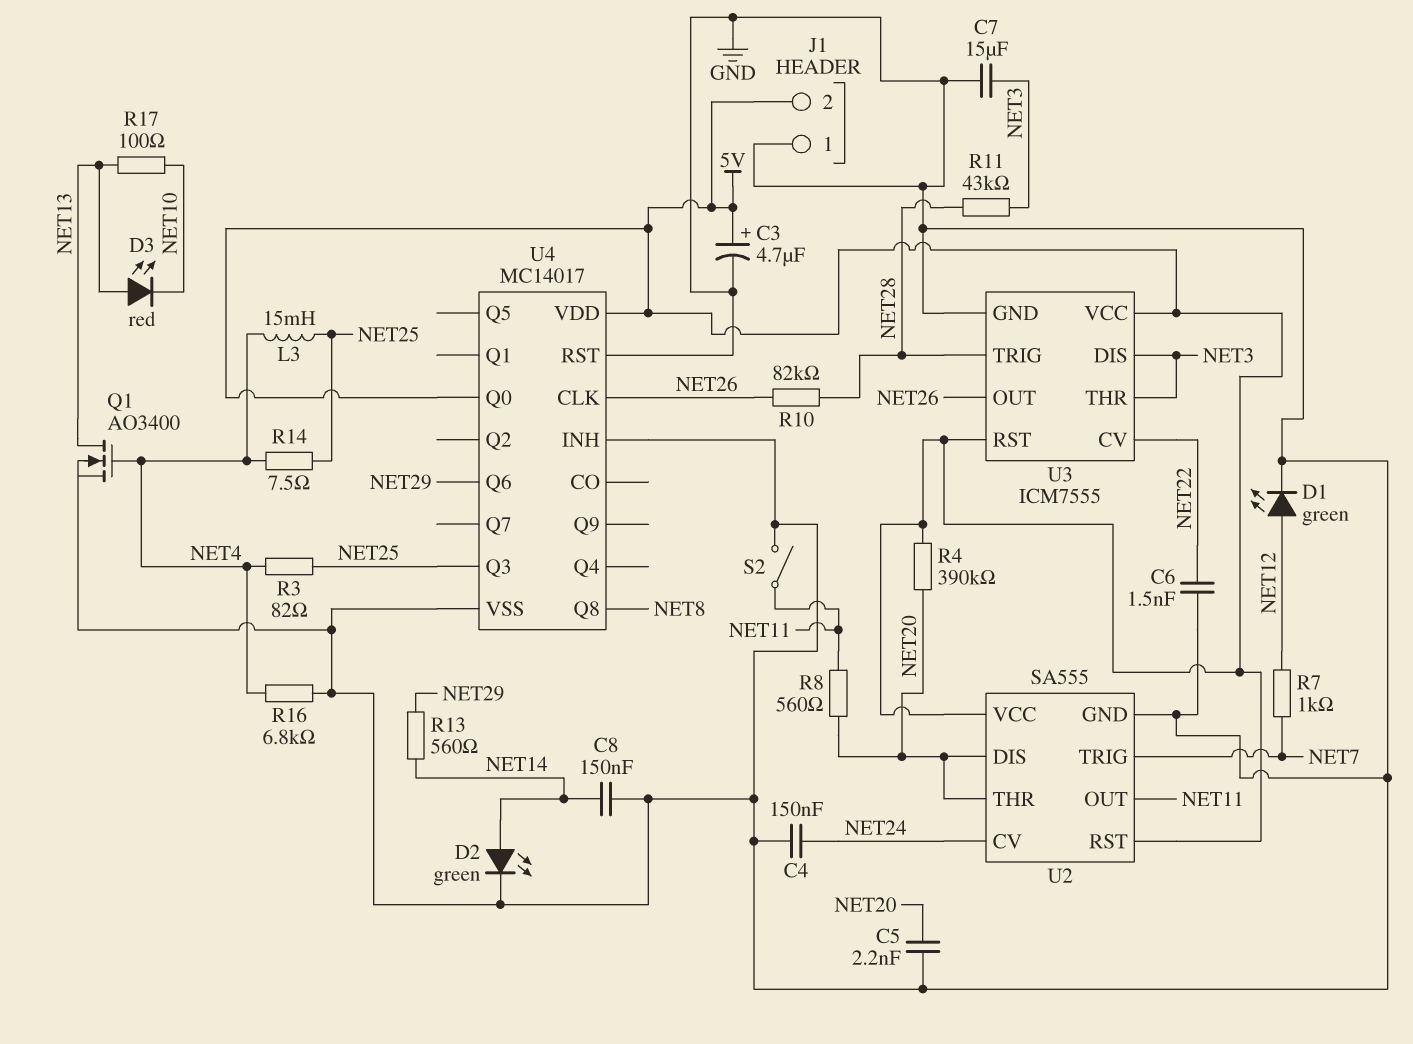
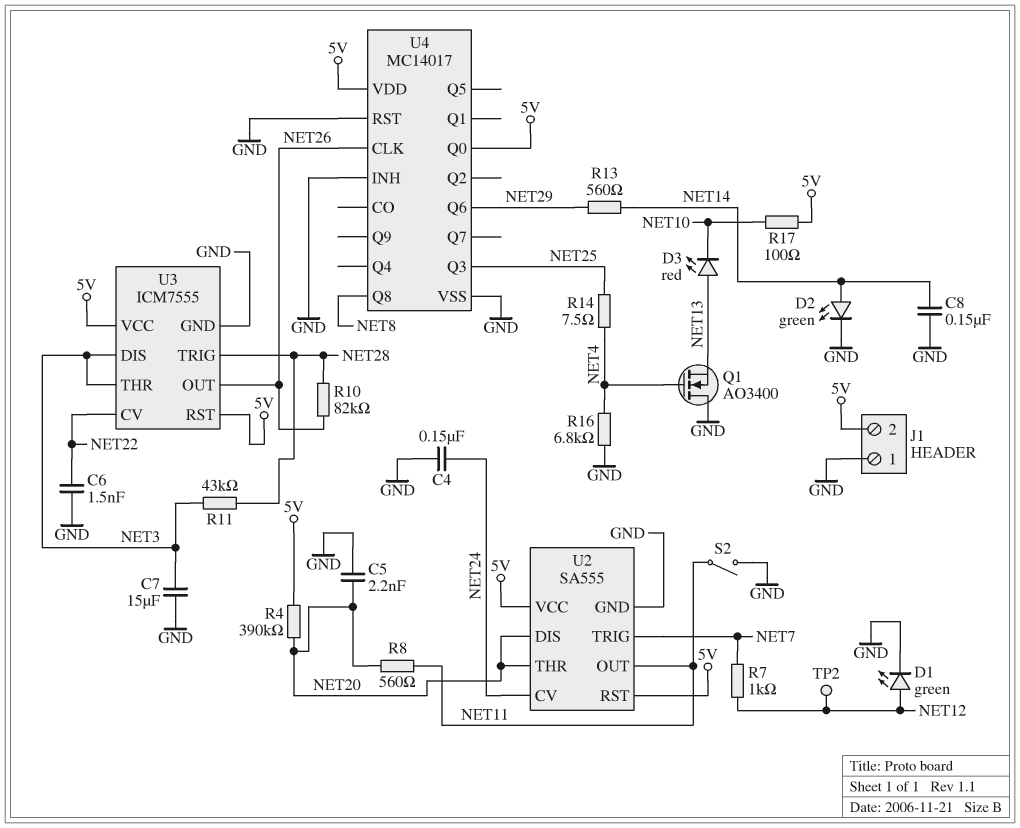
C3: 4.7uF (plus 5V, minus GND) -> none
L3: 15mH (NET4, NET25) -> none
Q1: NMOS AO3400 (G NET4, D NET13, S GND) -> NMOS AO3400 (G NET4, D GND, S NET13)
R3: 82 (NET4, NET25) -> none
R17: 100 (NET10, NET13) -> 100 (5V, NET10)
TP2: none -> test point (NET12)

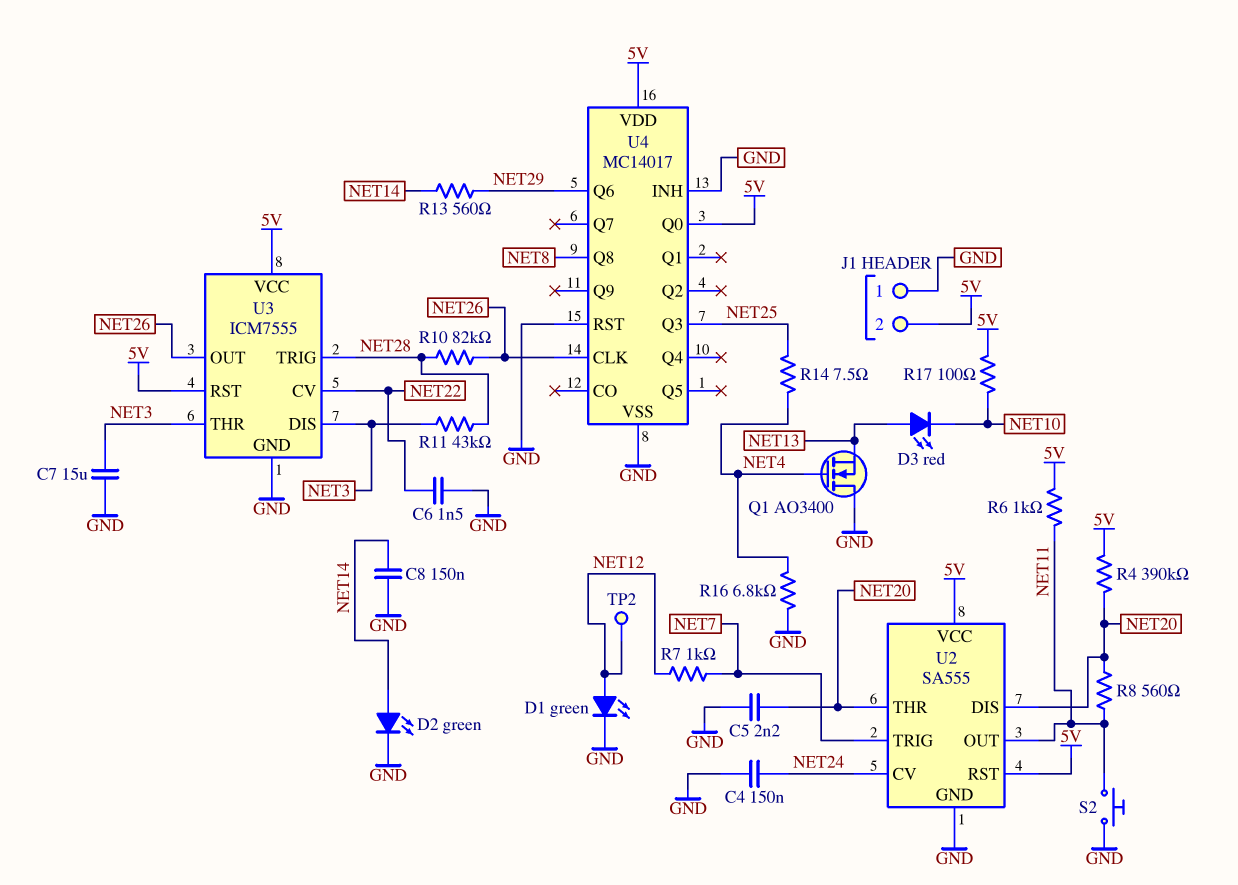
R6: none -> 1k (5V, NET11)
S2: switch (GND, NET11) -> button (GND, NET11)

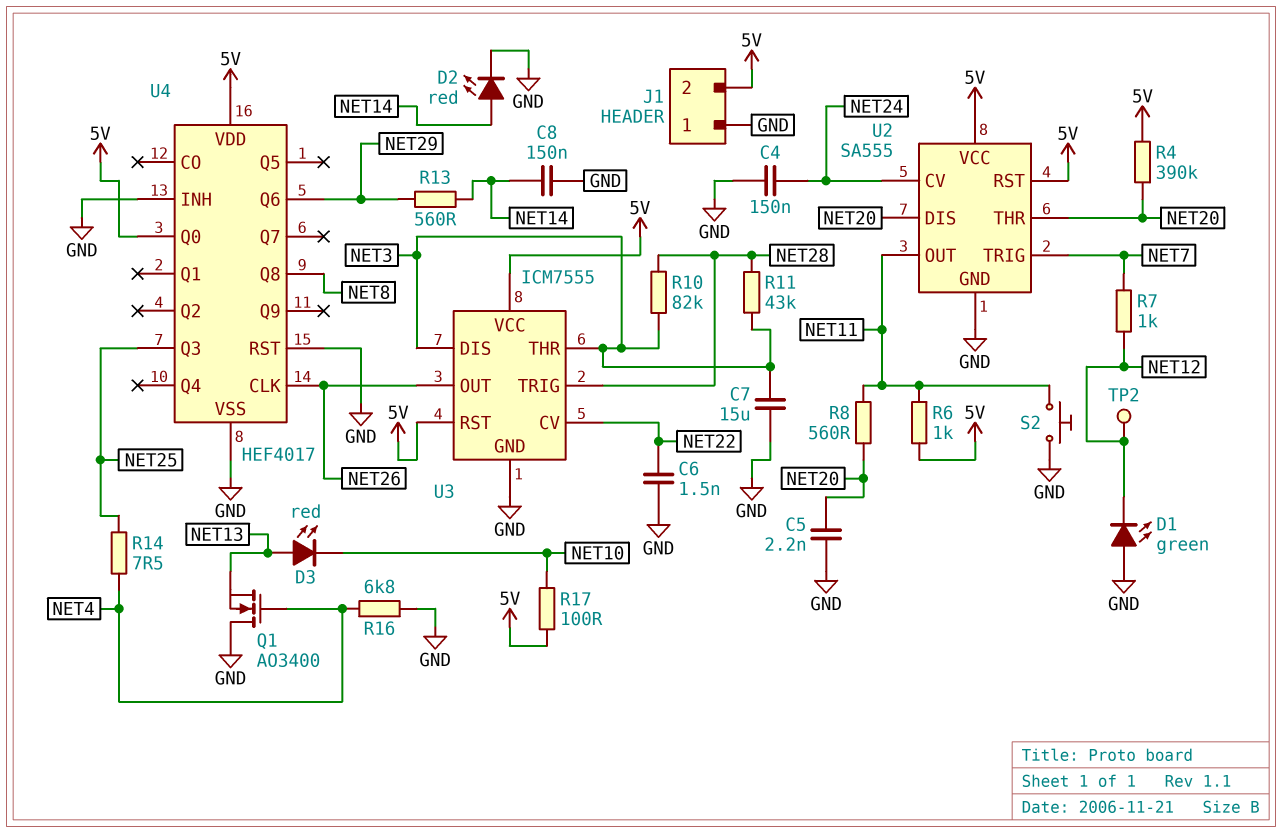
D1: LED green (A NET12, K GND) -> LED green (A GND, K NET12)
D2: LED green (A NET14, K GND) -> LED red (A NET14, K GND)
R10: 82k (NET26, NET28) -> 82k (NET3, NET28)
U4: MC14017 -> HEF4017

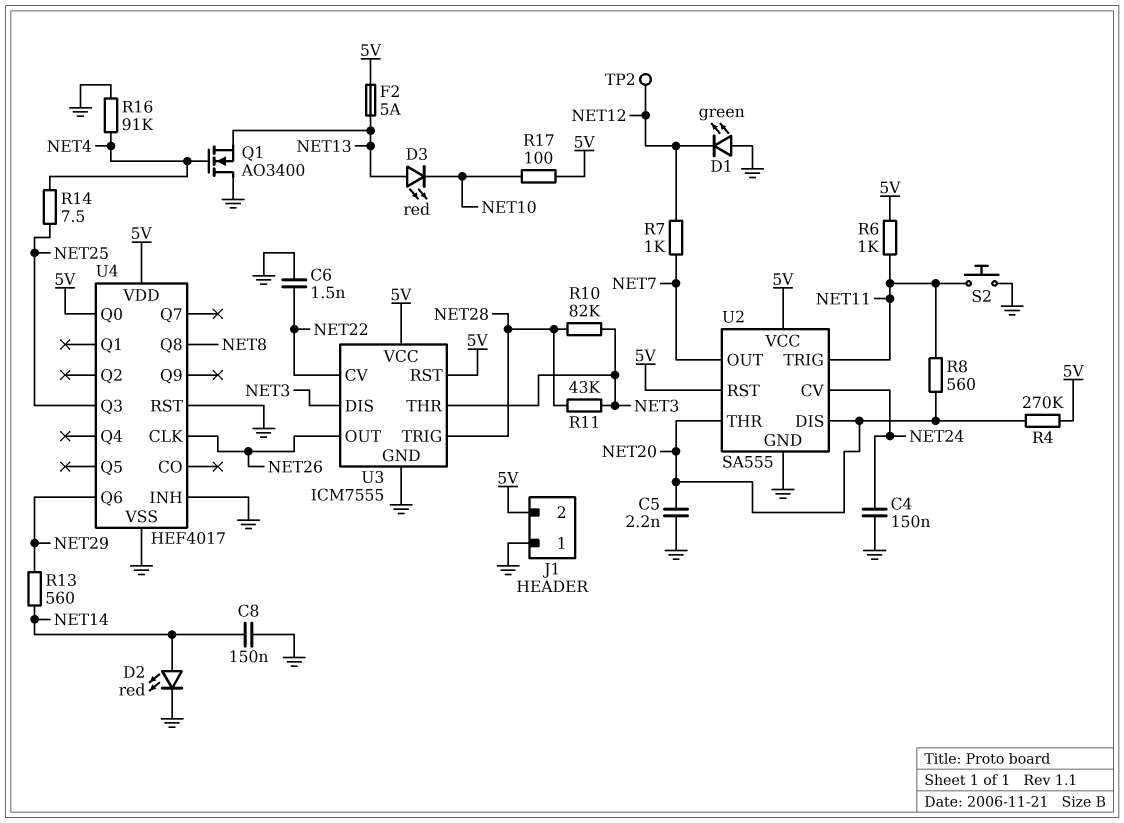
C7: 15uF (GND, NET3) -> none
F2: none -> 5A (5V, NET13)
R4: 390k (5V, NET20) -> 270k (5V, NET20)
R16: 6.8k (GND, NET4) -> 91k (GND, NET4)
U2 pin OUT: NET11 -> NET7
U2 pin TRIG: NET7 -> NET11

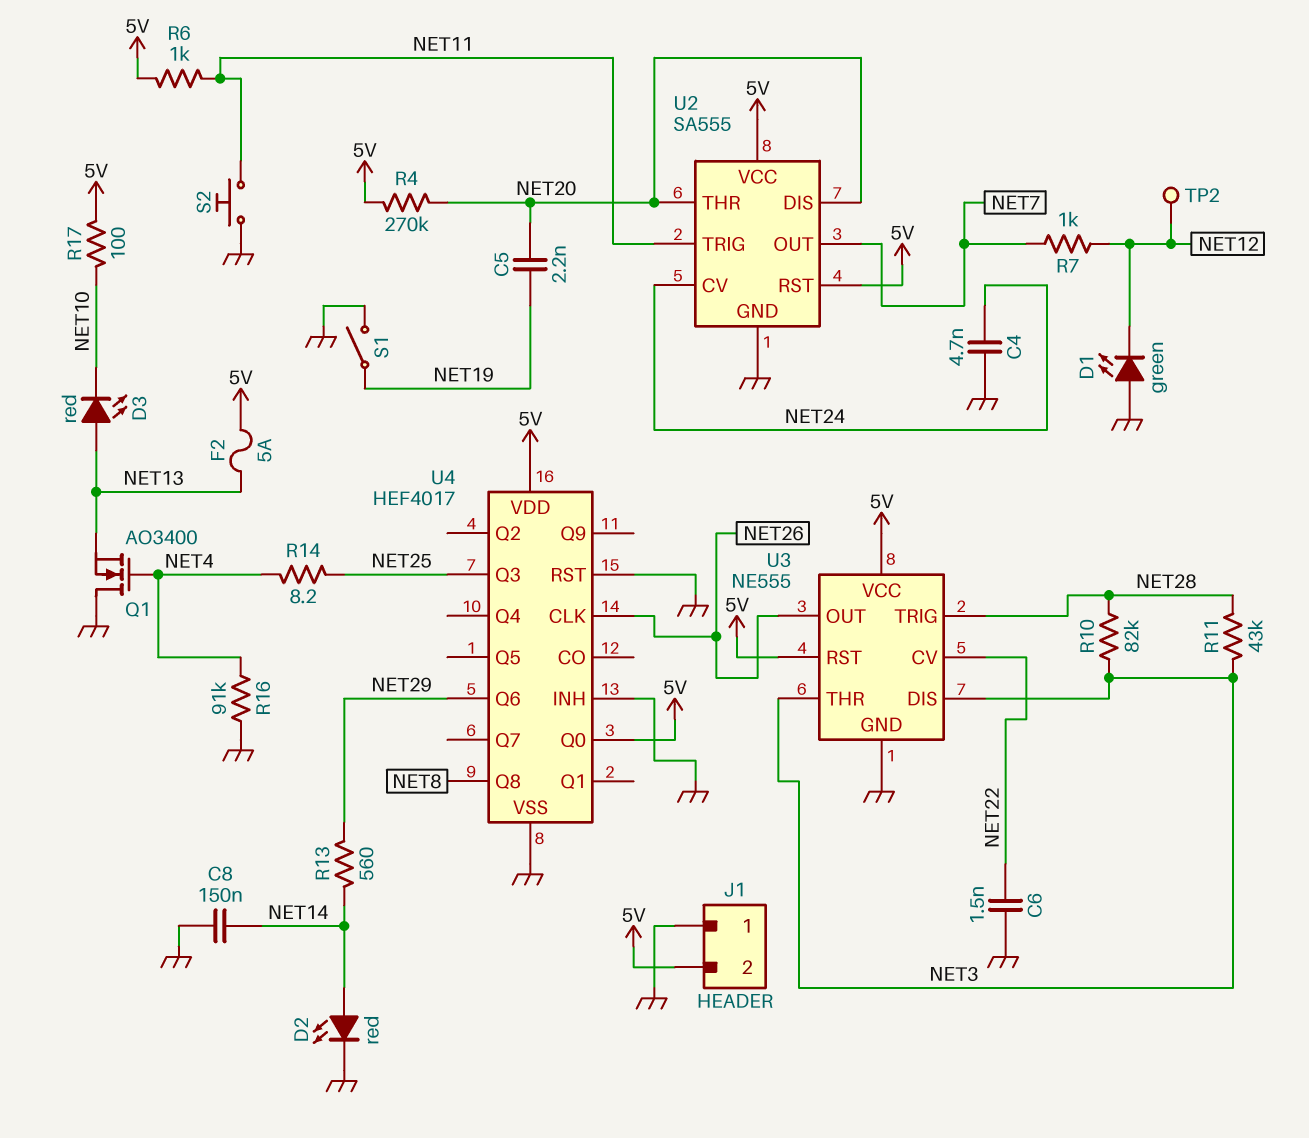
C4: 150nF (GND, NET24) -> 4.7nF (GND, NET24)
C5: 2.2nF (GND, NET20) -> 2.2nF (NET19, NET20)
R8: 560 (NET11, NET20) -> none
R14: 7.5 (NET4, NET25) -> 8.2 (NET4, NET25)
S1: none -> switch (GND, NET19)
U3: ICM7555 -> NE555

